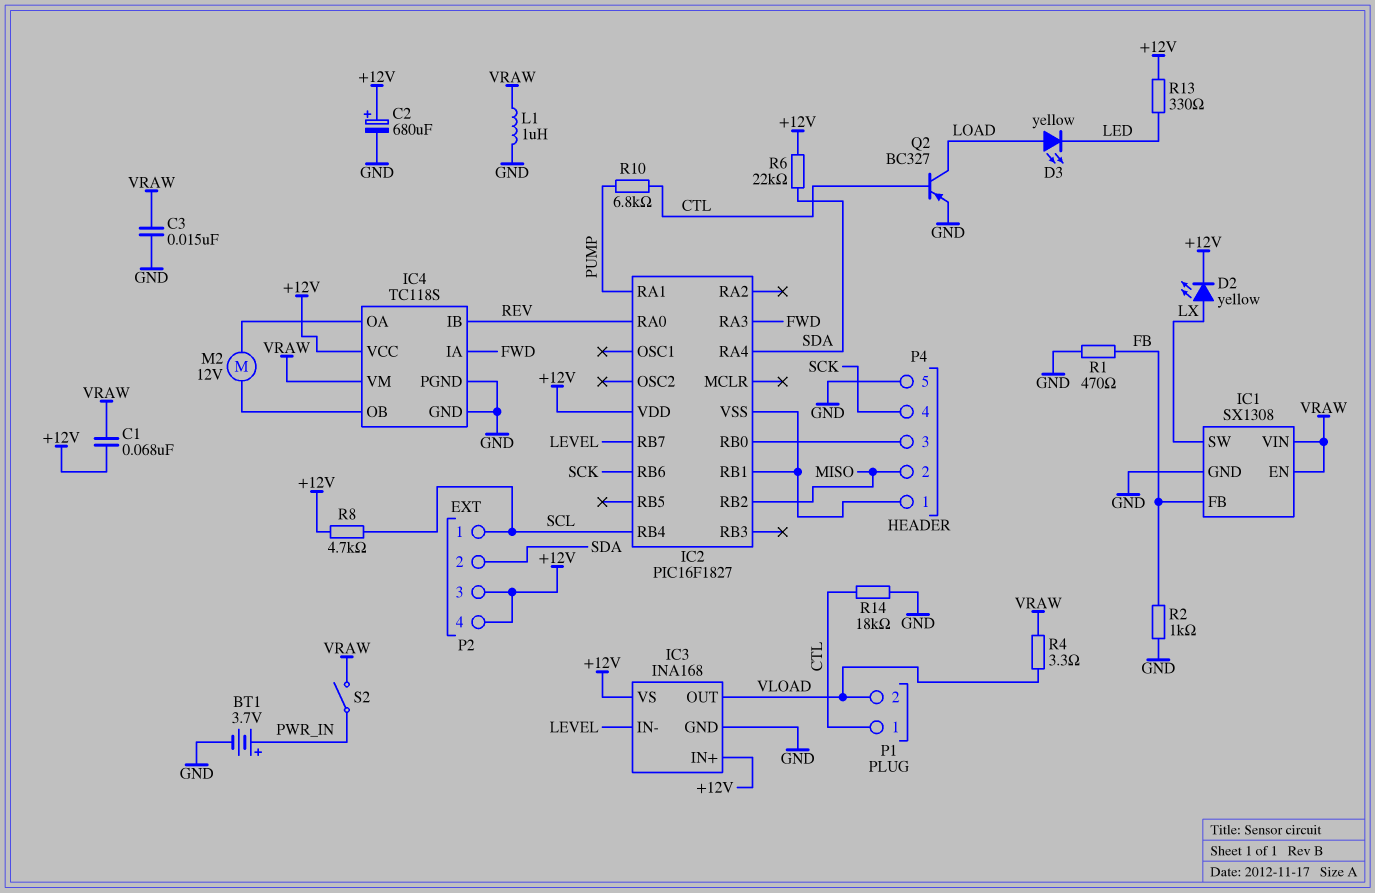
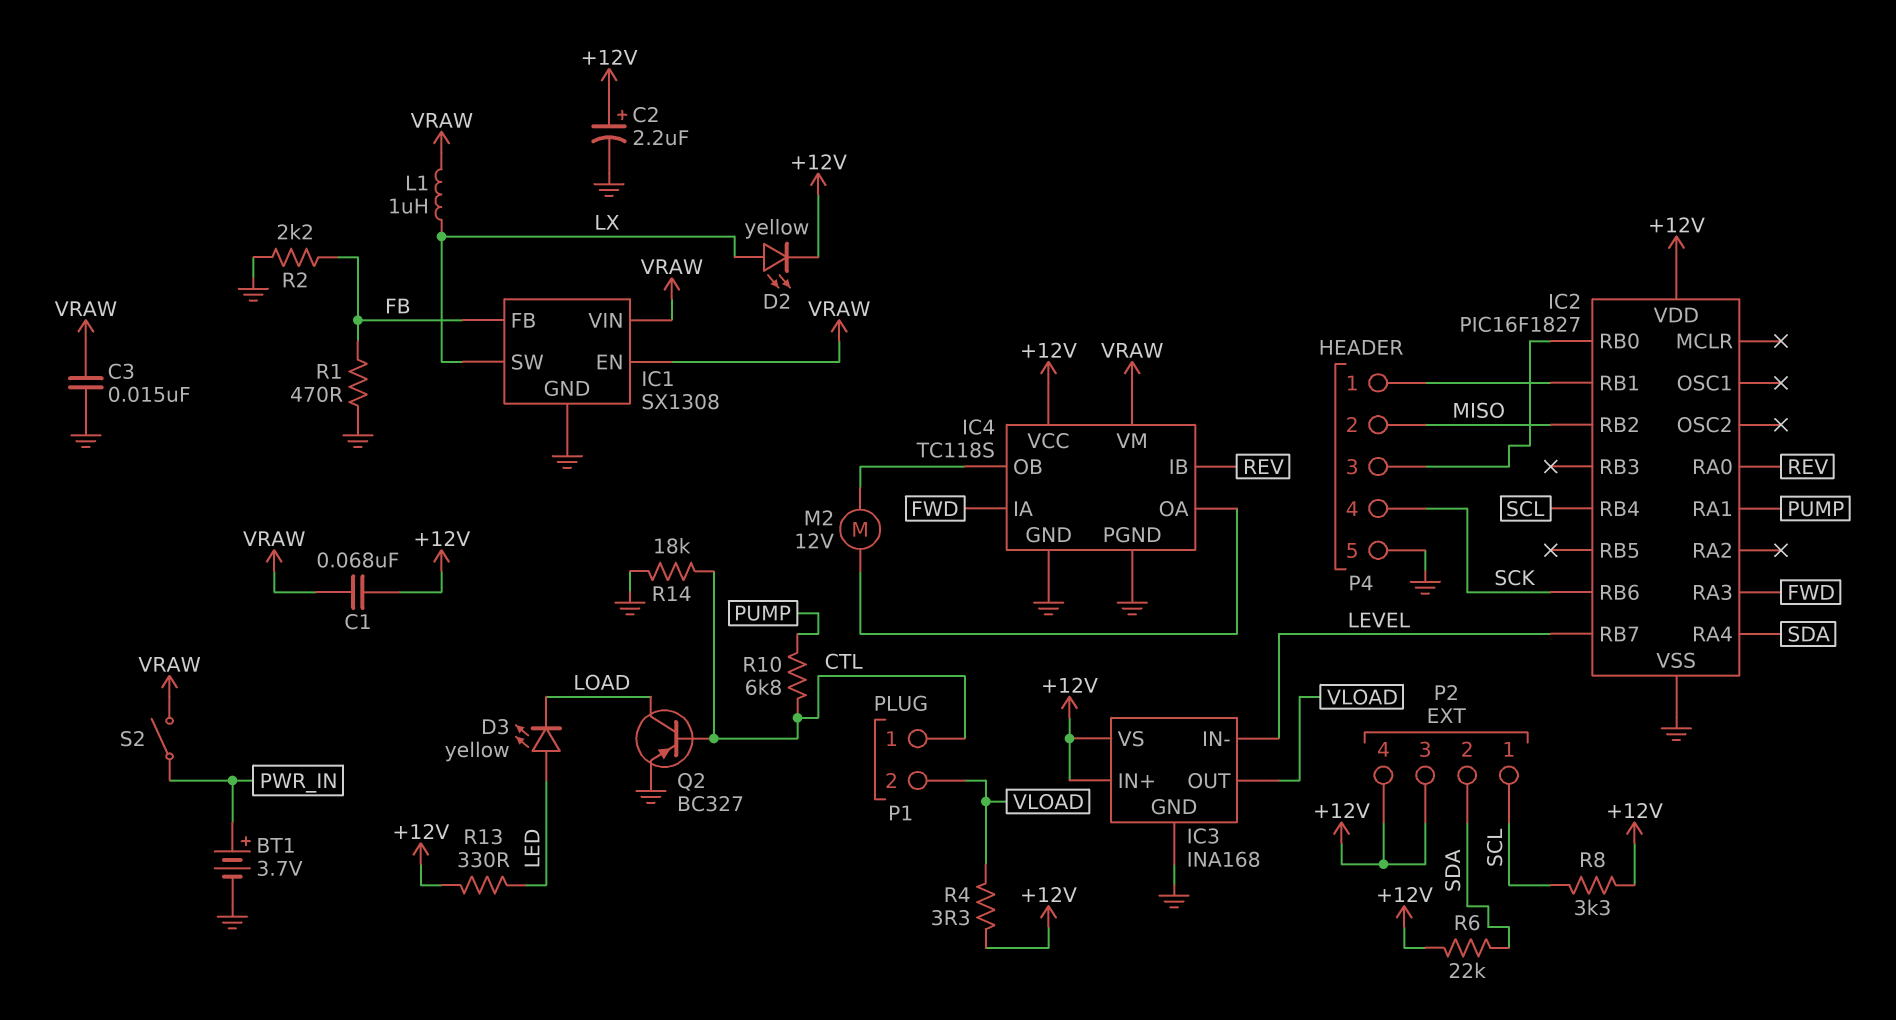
C2: 680uF (plus +12V, minus GND) -> 2.2uF (plus +12V, minus GND)
D3: LED yellow (A LOAD, K LED) -> LED yellow (A LED, K LOAD)
IC2 pin VSS: IC2/RB1 -> GND
L1: 1uH (GND, VRAW) -> 1uH (LX, VRAW)
R2: 1k (FB, GND) -> 2.2k (FB, GND)
R4: 3.3 (VLOAD, VRAW) -> 3.3 (+12V, VLOAD)
R8: 4.7k (+12V, SCL) -> 3.3k (+12V, SCL)

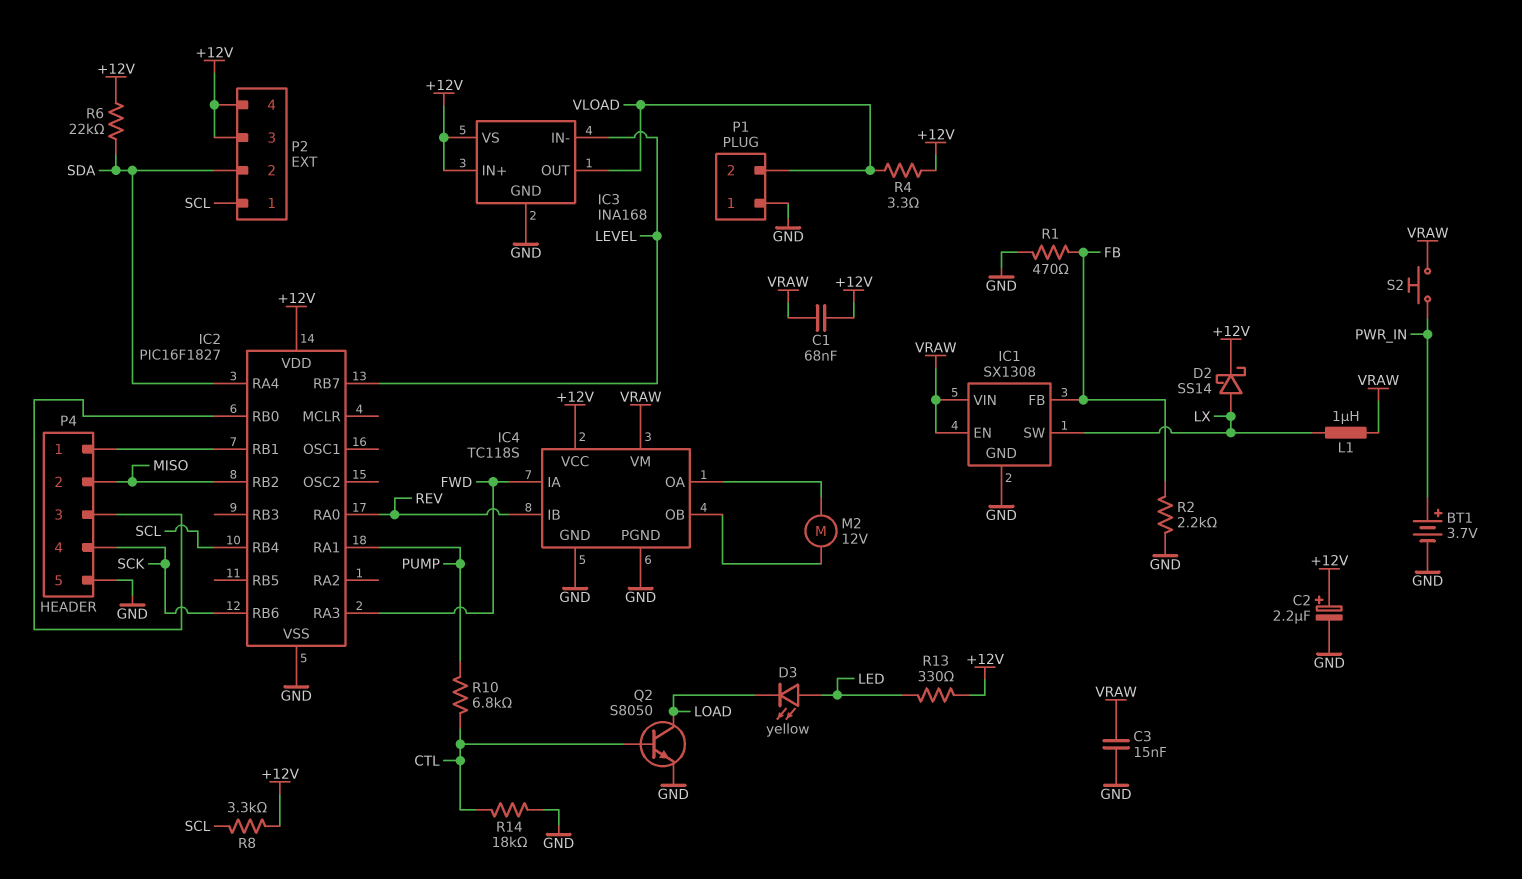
D2: LED yellow (A LX, K +12V) -> schottky SS14 (A LX, K +12V)
P1 pin 1: CTL -> GND
Q2: PNP BC327 (B CTL, C LOAD, E GND) -> NPN S8050 (B CTL, C LOAD, E GND)
S2: switch (PWR_IN, VRAW) -> button (PWR_IN, VRAW)

